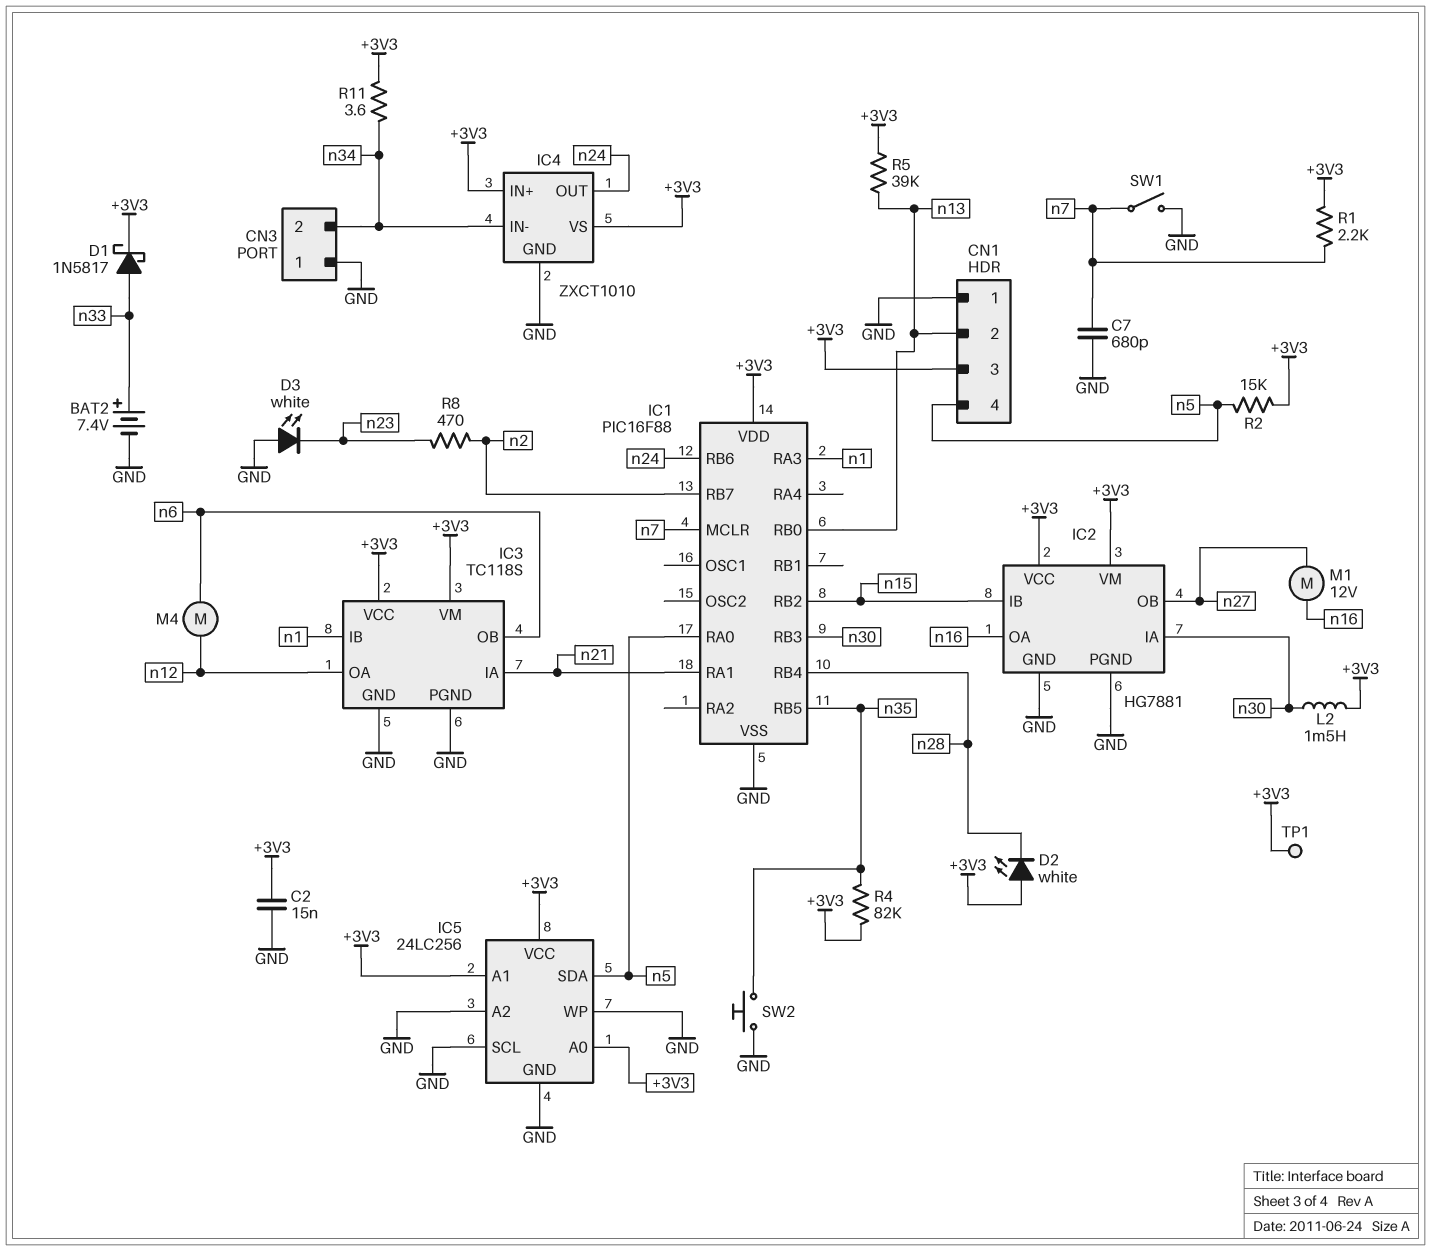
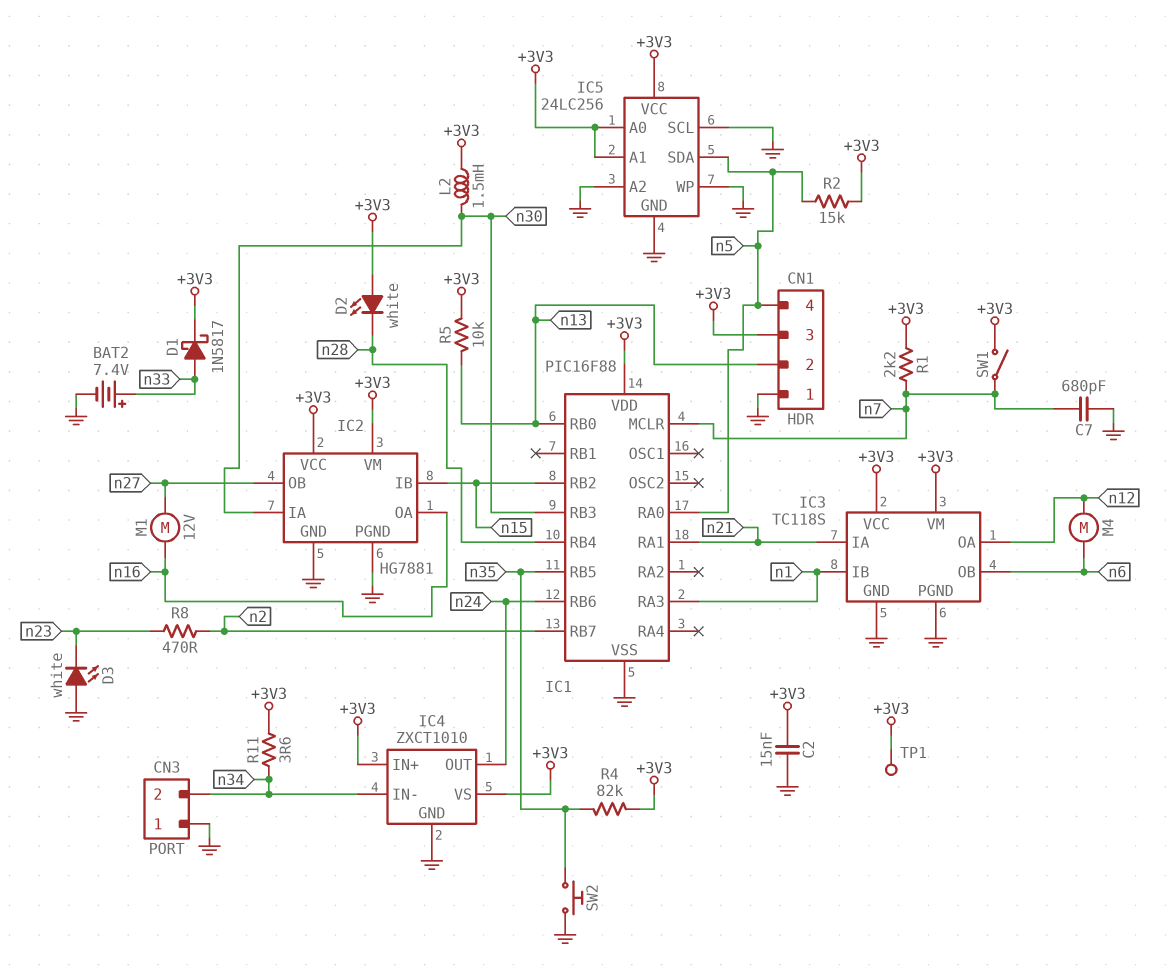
R5: 39k (+3V3, n13) -> 10k (+3V3, n13)
SW1: switch (GND, n7) -> switch (+3V3, n7)

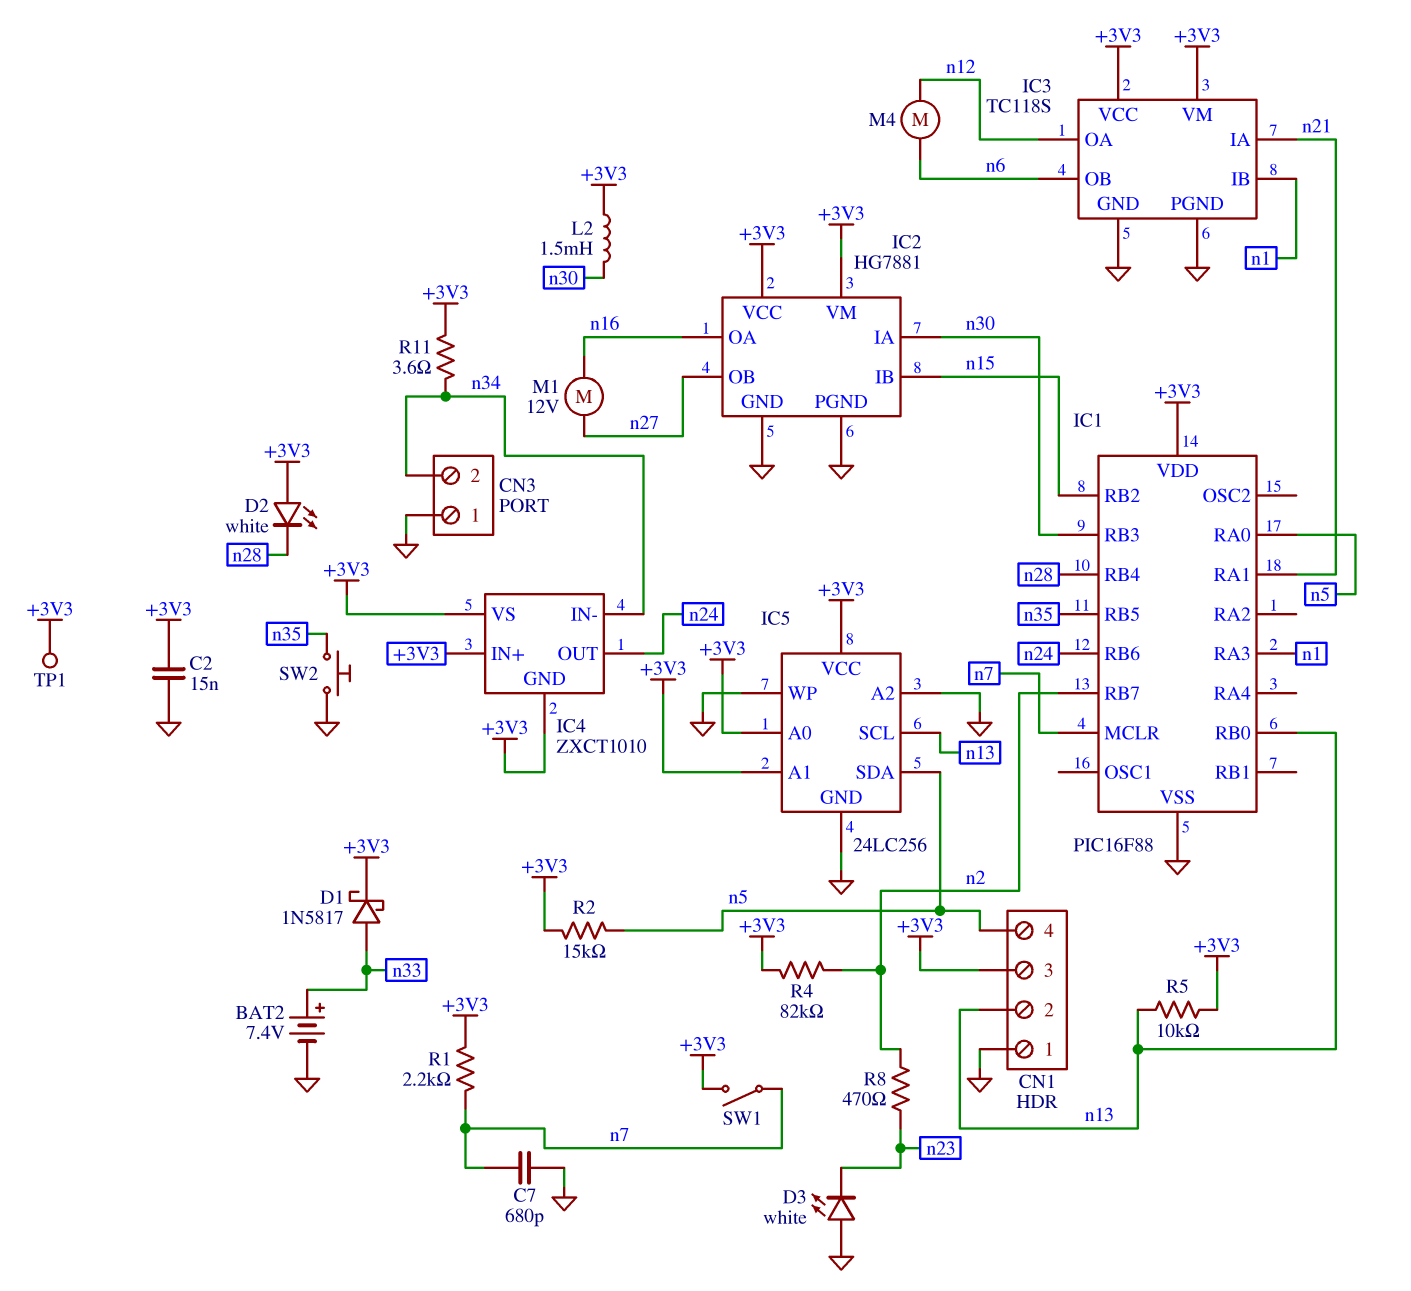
IC4 pin GND: GND -> +3V3
IC5 pin SCL: GND -> n13
R4: 82k (+3V3, n35) -> 82k (+3V3, n2)

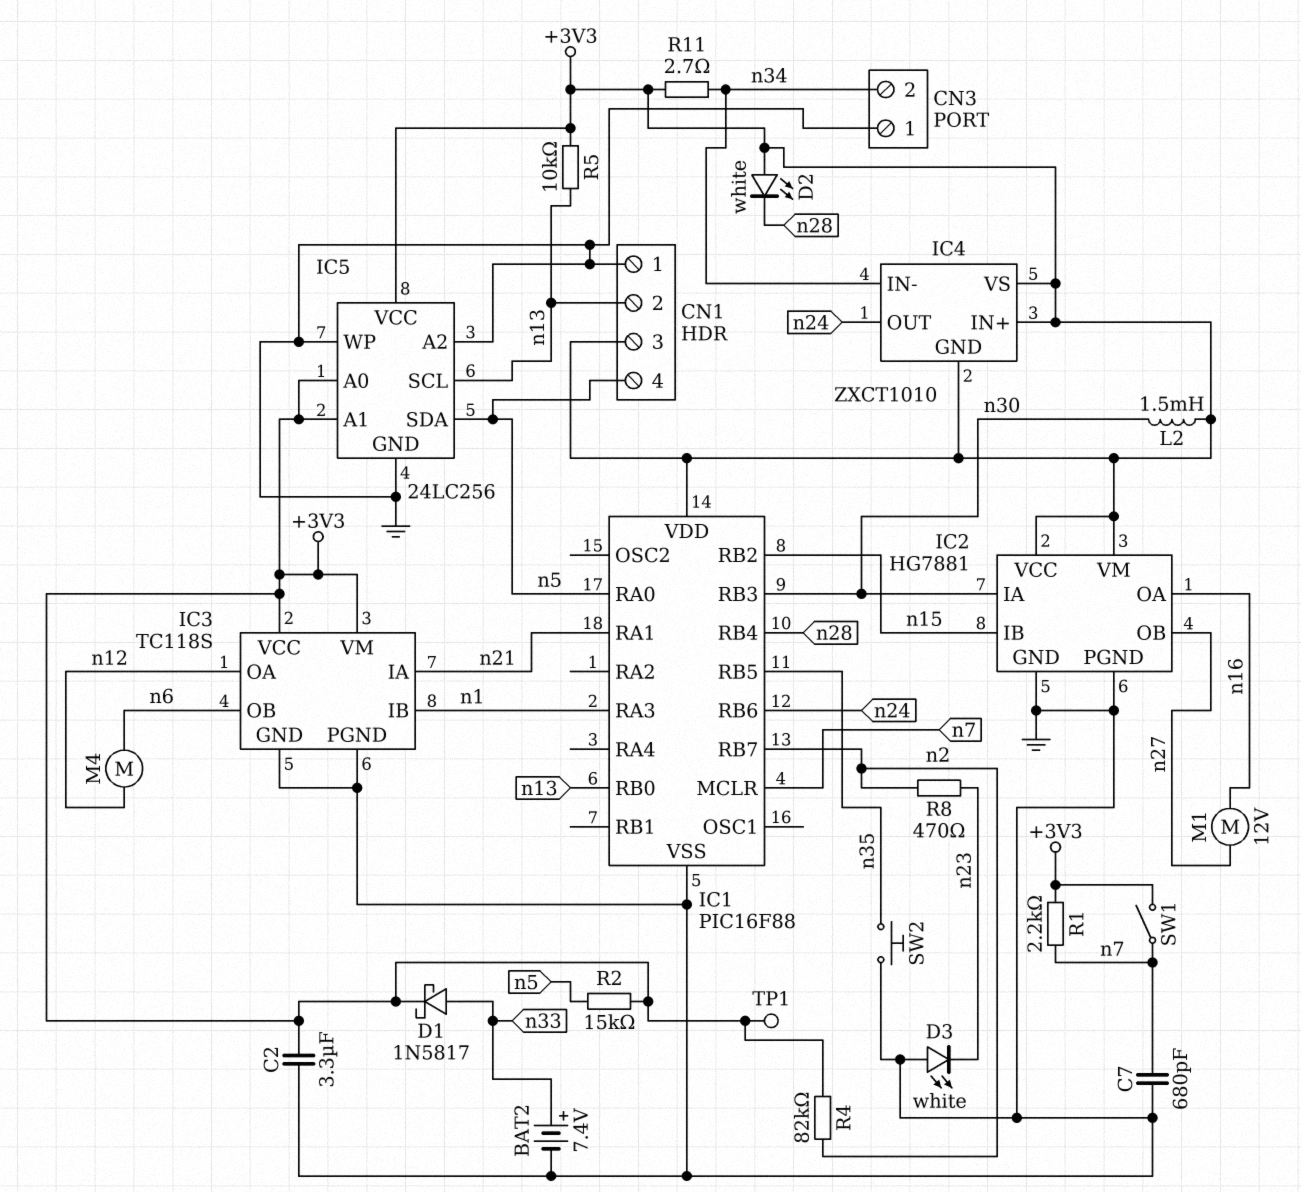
C2: 15nF (+3V3, GND) -> 3.3uF (+3V3, GND)
R11: 3.6 (+3V3, n34) -> 2.7 (+3V3, n34)

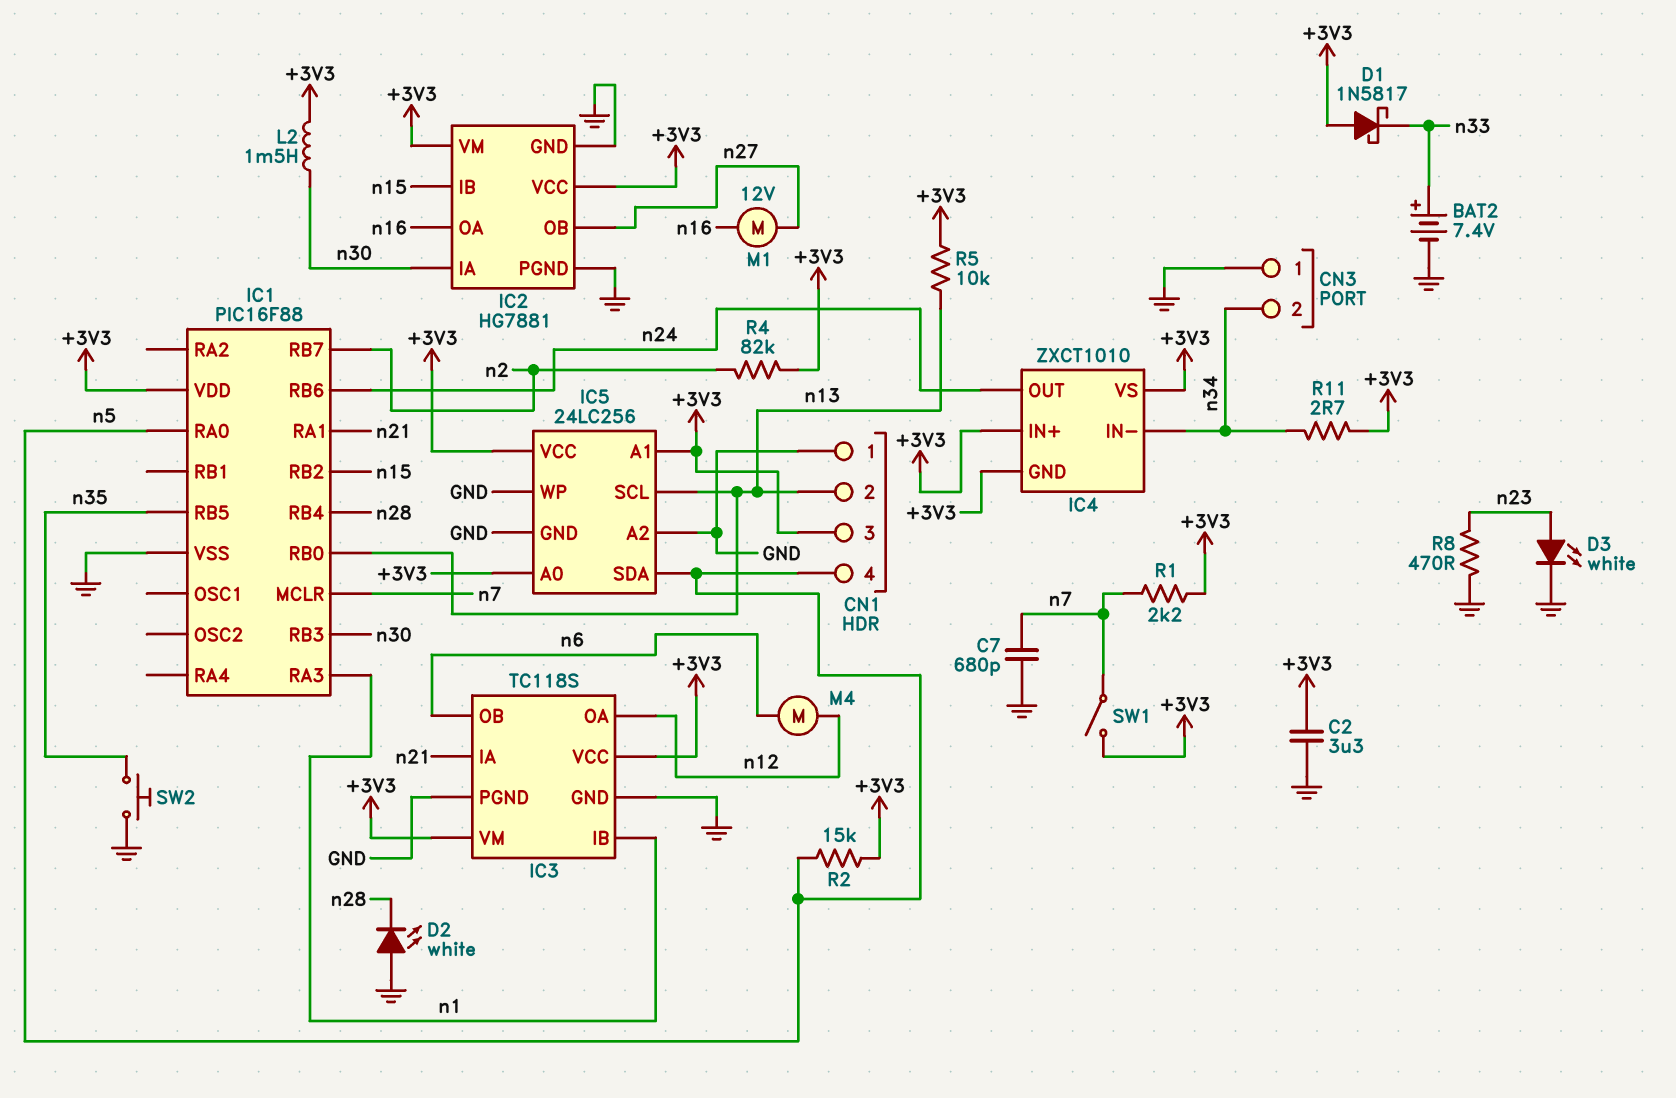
D1: schottky 1N5817 (A n33, K +3V3) -> schottky 1N5817 (A +3V3, K n33)
D2: LED white (A +3V3, K n28) -> LED white (A GND, K n28)
D3: LED white (A GND, K n23) -> LED white (A n23, K GND)
R8: 470 (n2, n23) -> 470 (GND, n23)
TP1: test point (+3V3) -> none

